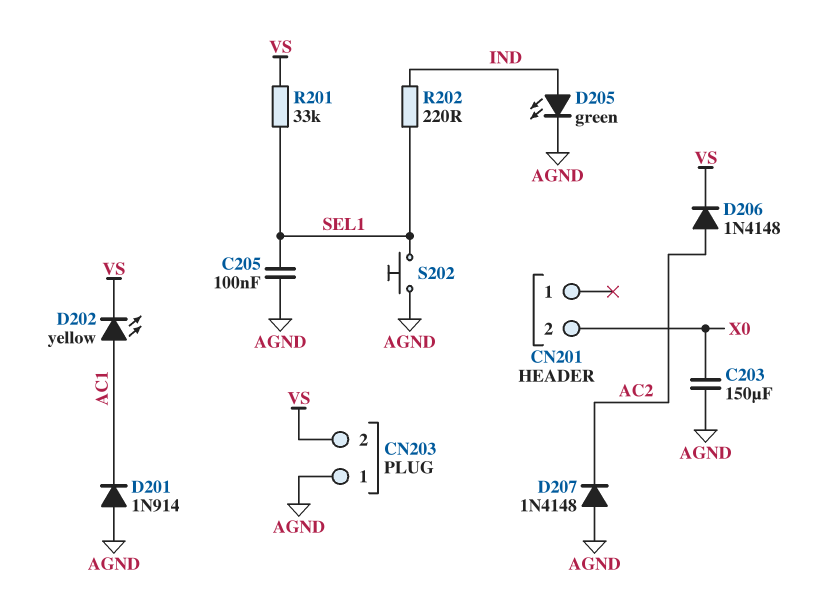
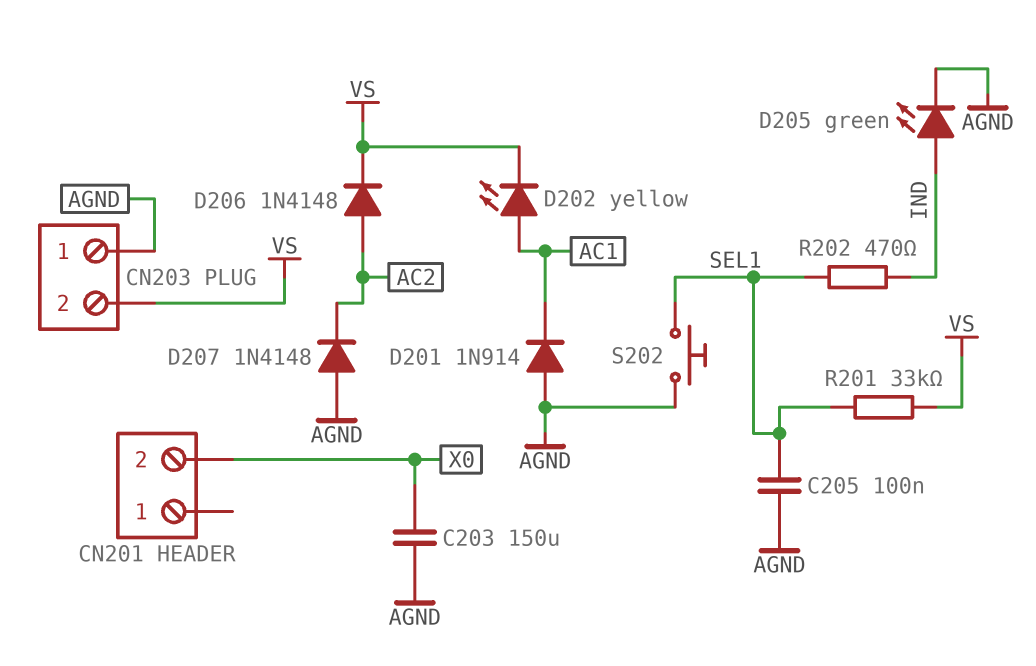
R202: 220 (IND, SEL1) -> 470 (IND, SEL1)

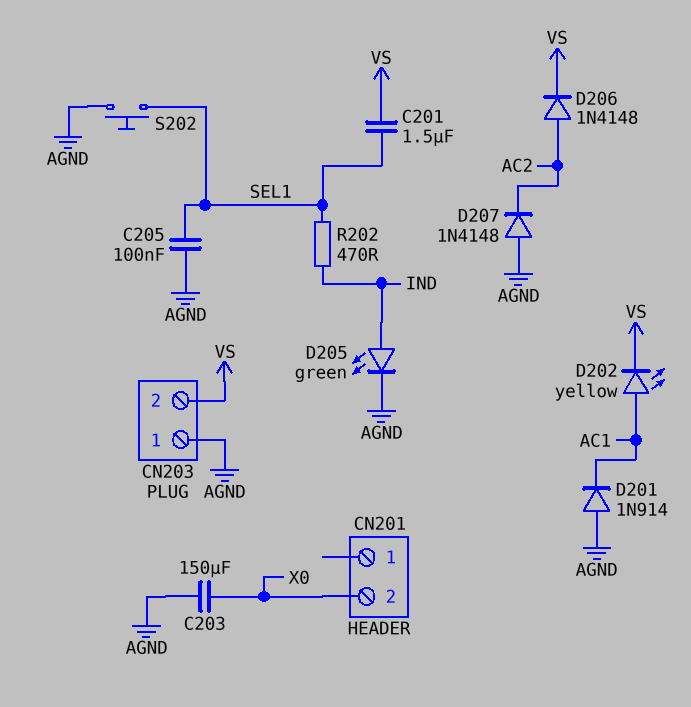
C201: none -> 1.5uF (SEL1, VS)
R201: 33k (SEL1, VS) -> none

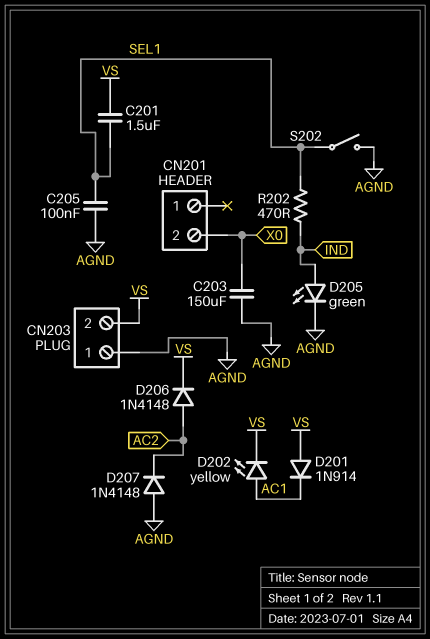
D201: diode 1N914 (A AGND, K AC1) -> diode 1N914 (A VS, K AC1)
S202: button (AGND, SEL1) -> switch (AGND, SEL1)

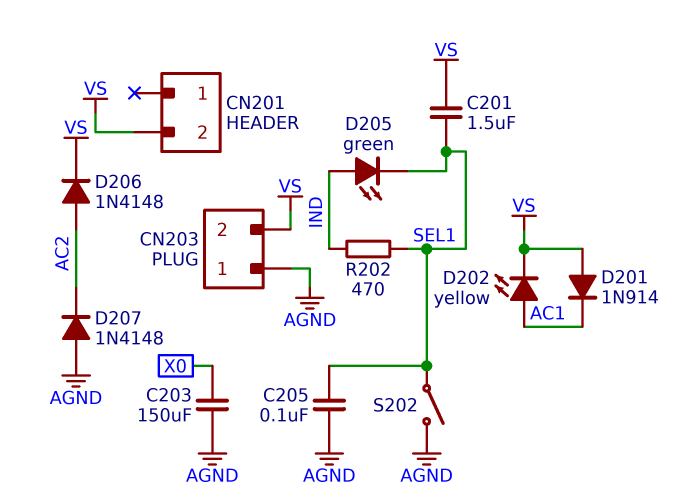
CN201 pin 2: X0 -> VS
D205: LED green (A IND, K AGND) -> LED green (A IND, K SEL1)

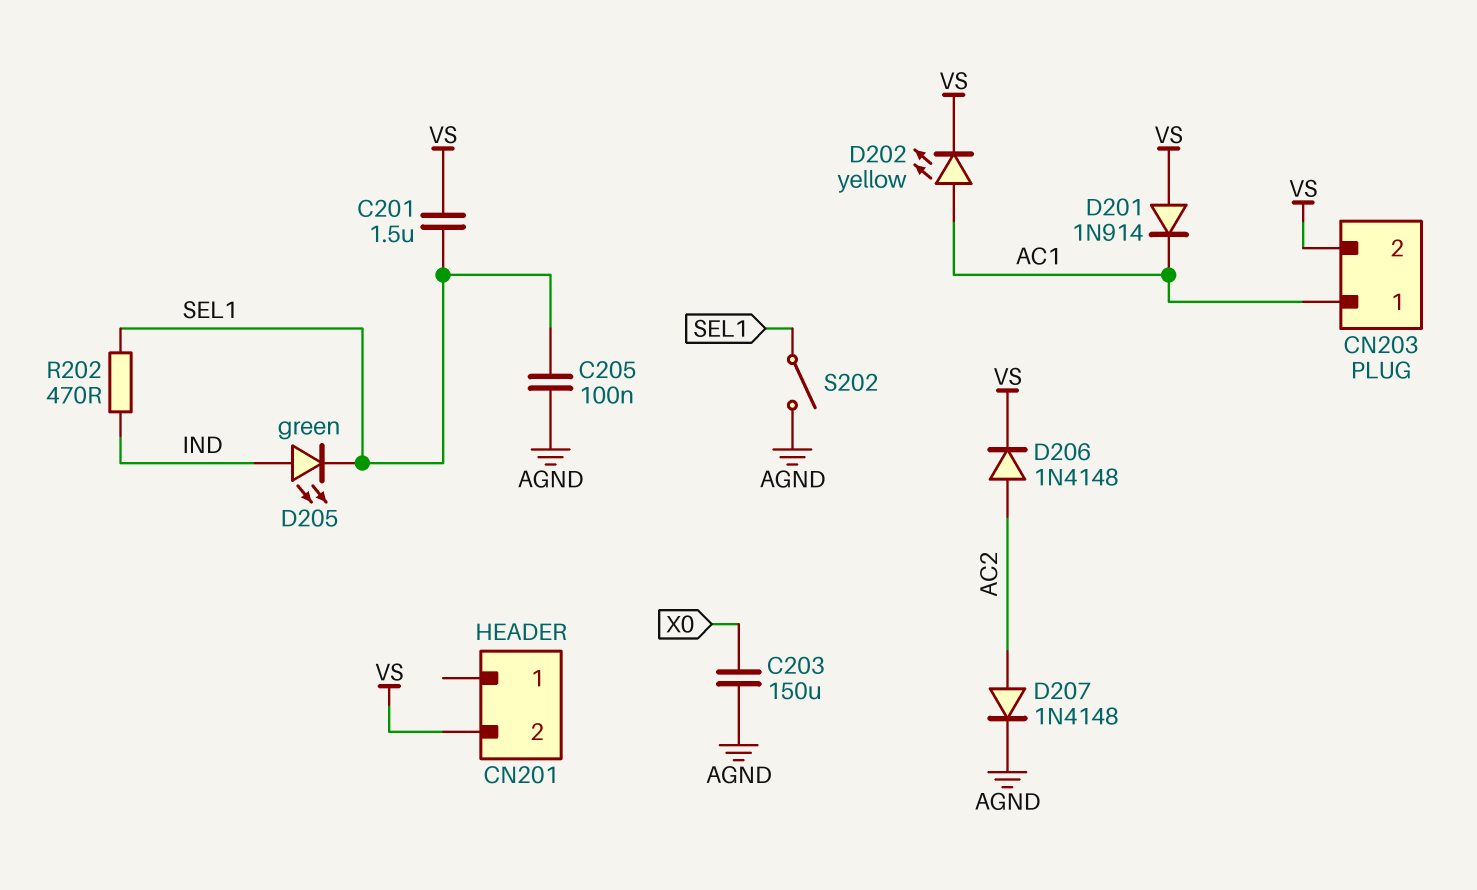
CN203 pin 1: AGND -> AC1
D207: diode 1N4148 (A AGND, K AC2) -> diode 1N4148 (A AC2, K AGND)

